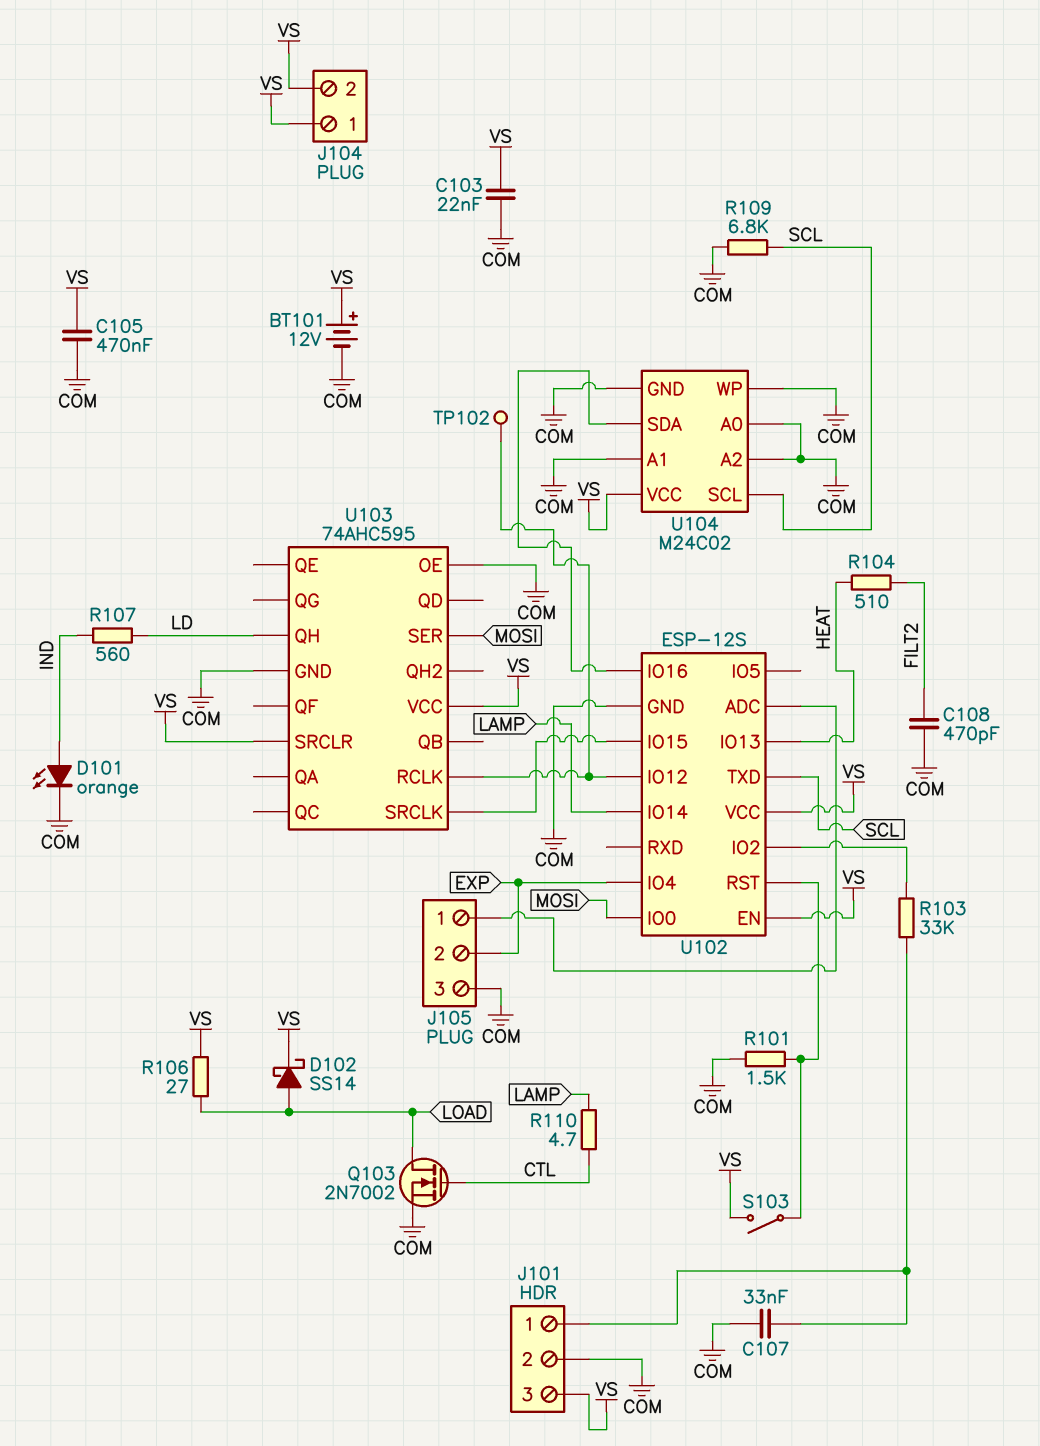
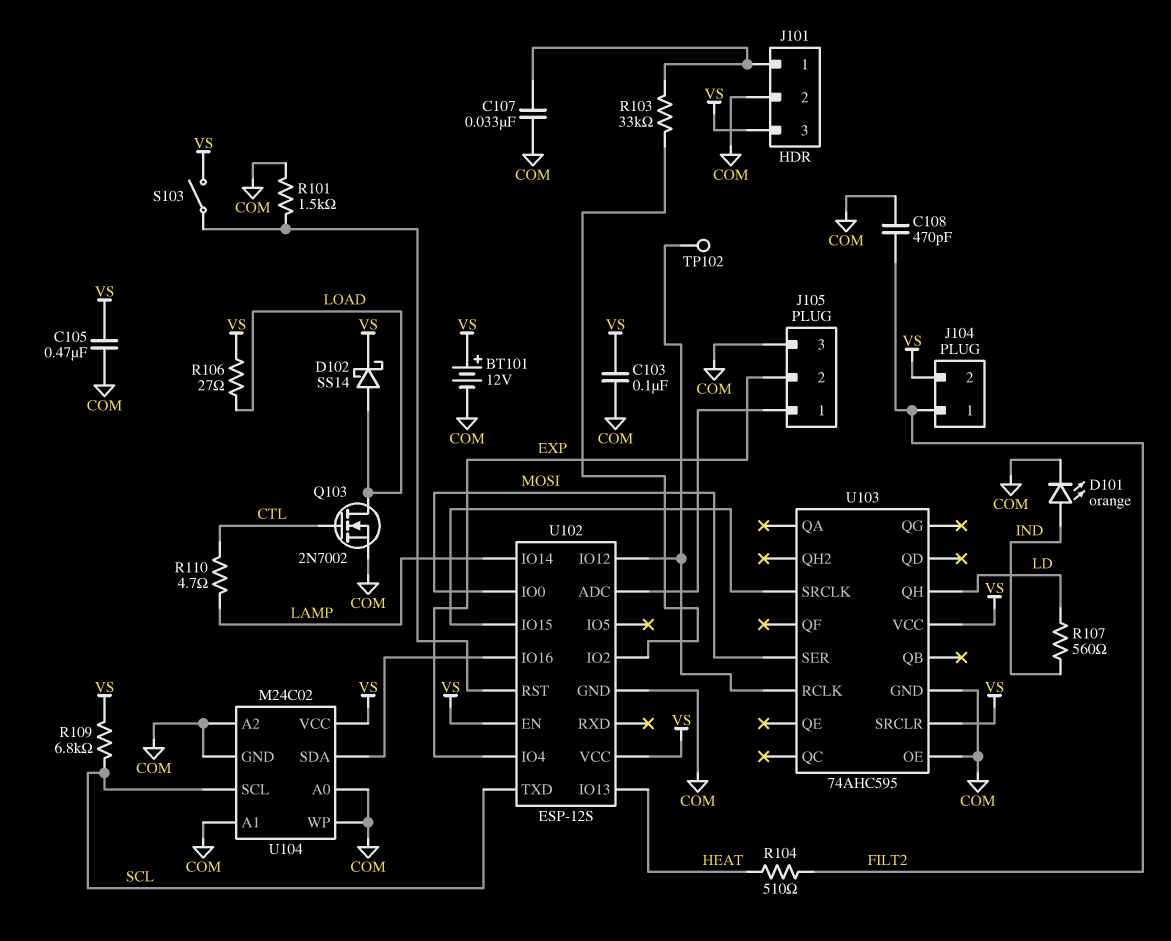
C103: 22nF (COM, VS) -> 100nF (COM, VS)
J104 pin 1: VS -> FILT2
R109: 6.8k (COM, SCL) -> 6.8k (SCL, VS)

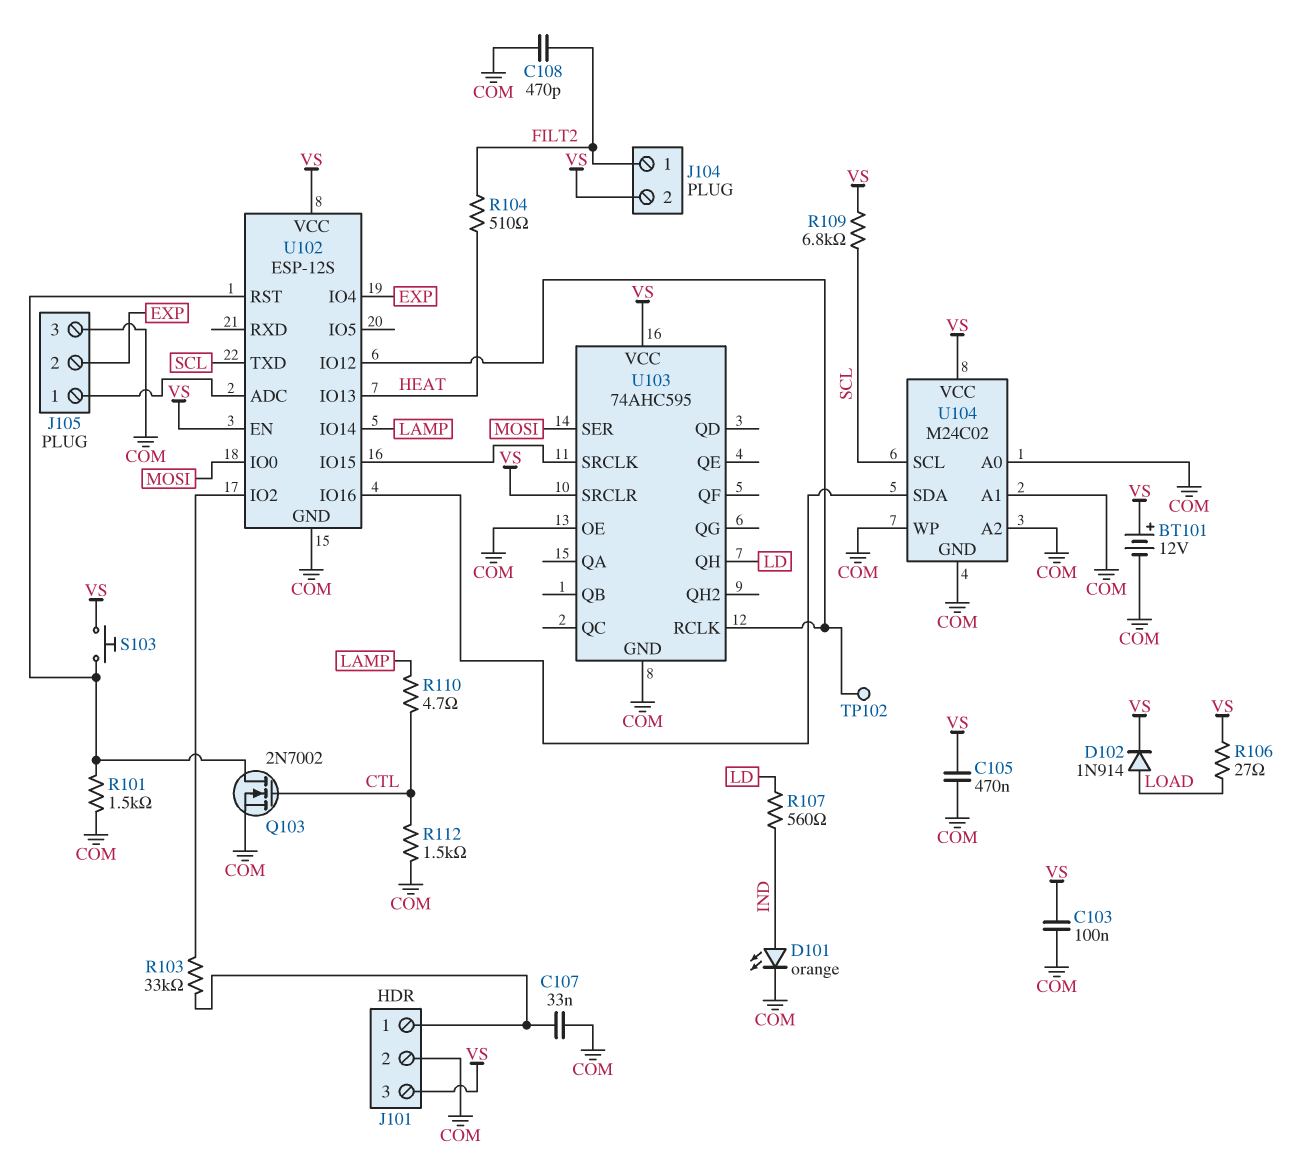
D102: schottky SS14 (A LOAD, K VS) -> diode 1N914 (A LOAD, K VS)
Q103: NMOS 2N7002 (G CTL, D LOAD, S COM) -> NMOS 2N7002 (G CTL, D U102/RST, S COM)
R112: none -> 1.5k (COM, CTL)
S103: switch (U102/RST, VS) -> button (U102/RST, VS)

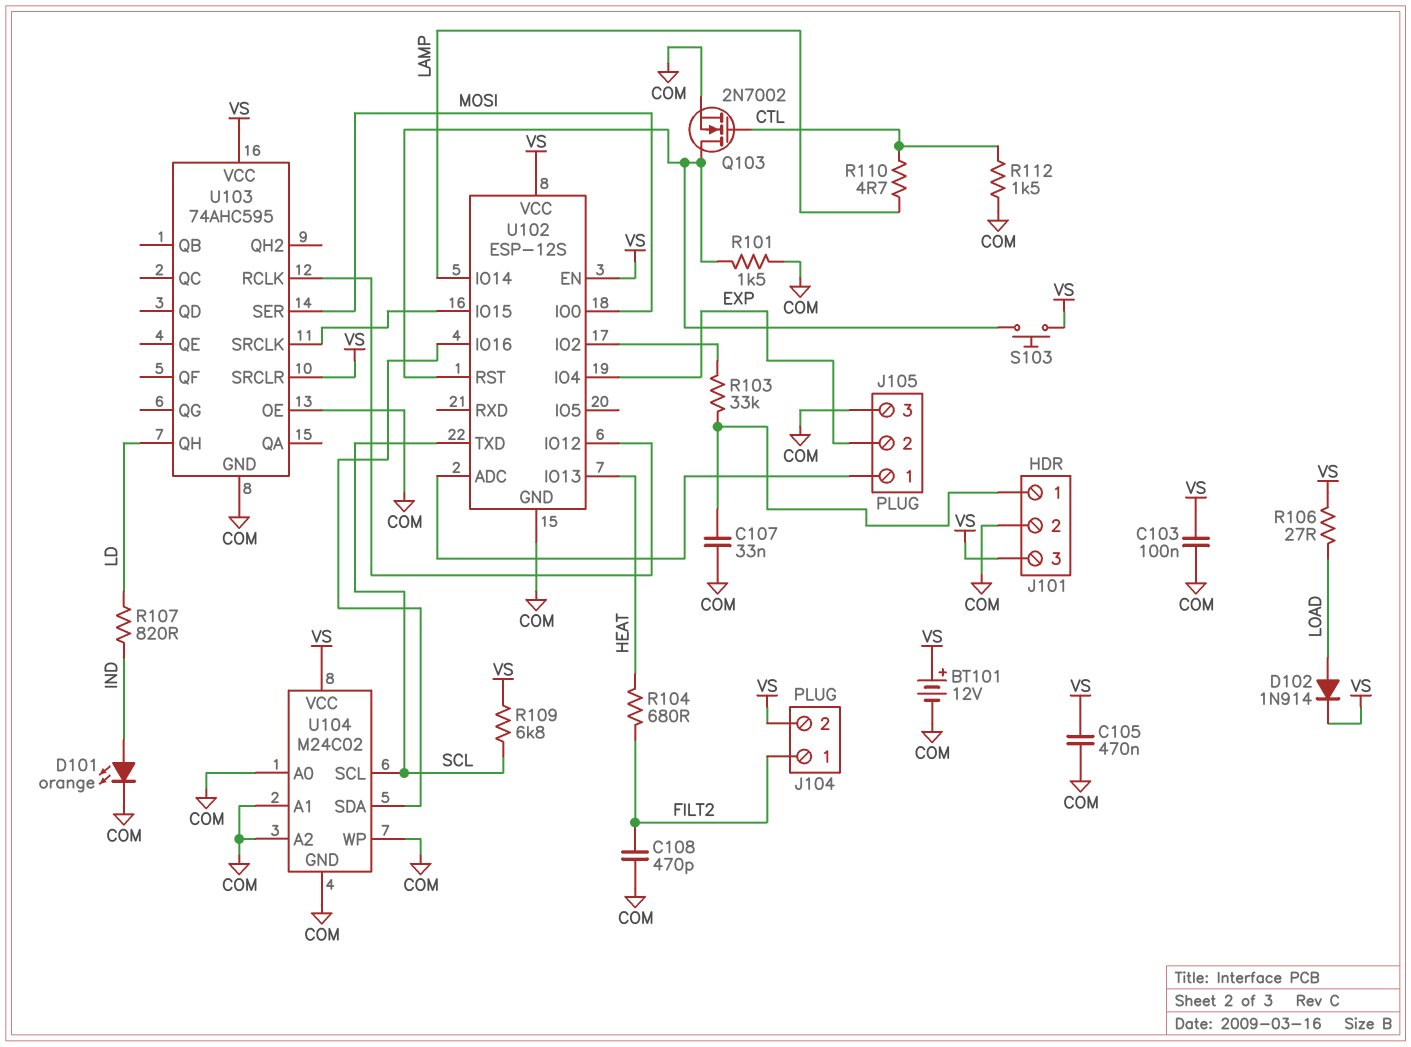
R104: 510 (FILT2, HEAT) -> 680 (FILT2, HEAT)
R107: 560 (IND, LD) -> 820 (IND, LD)
TP102: test point (U102/IO12) -> none

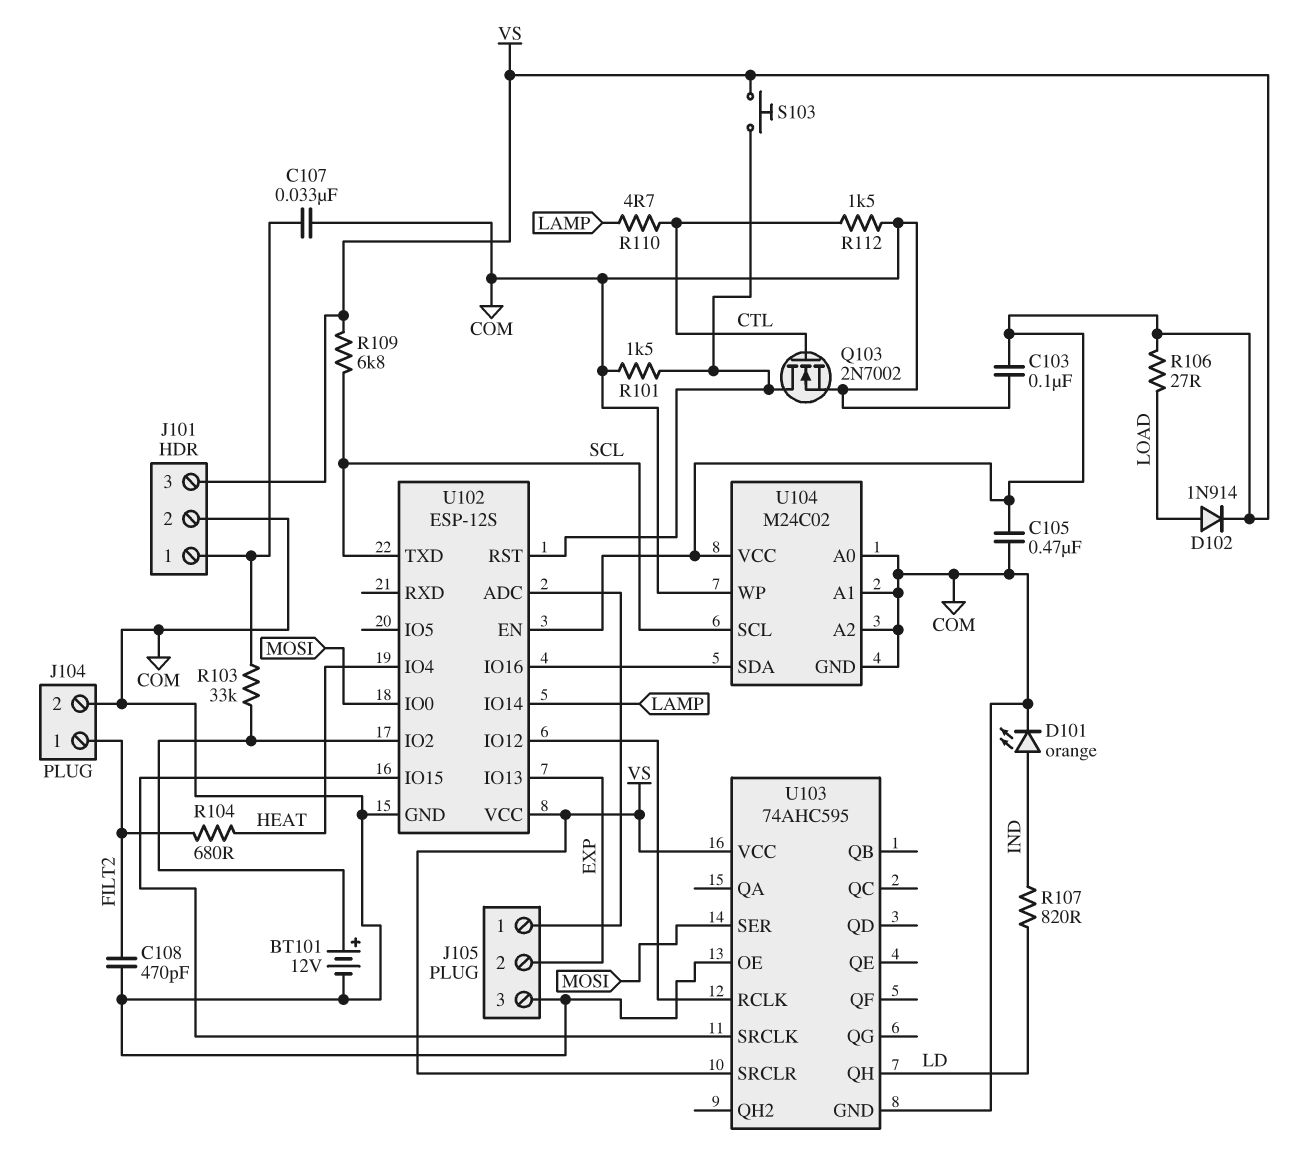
BT101: 12V (plus VS, minus COM) -> 12V (plus U102/IO2, minus COM)
J104 pin 2: VS -> COM
U102 pin IO4: EXP -> HEAT
U102 pin IO13: HEAT -> EXP

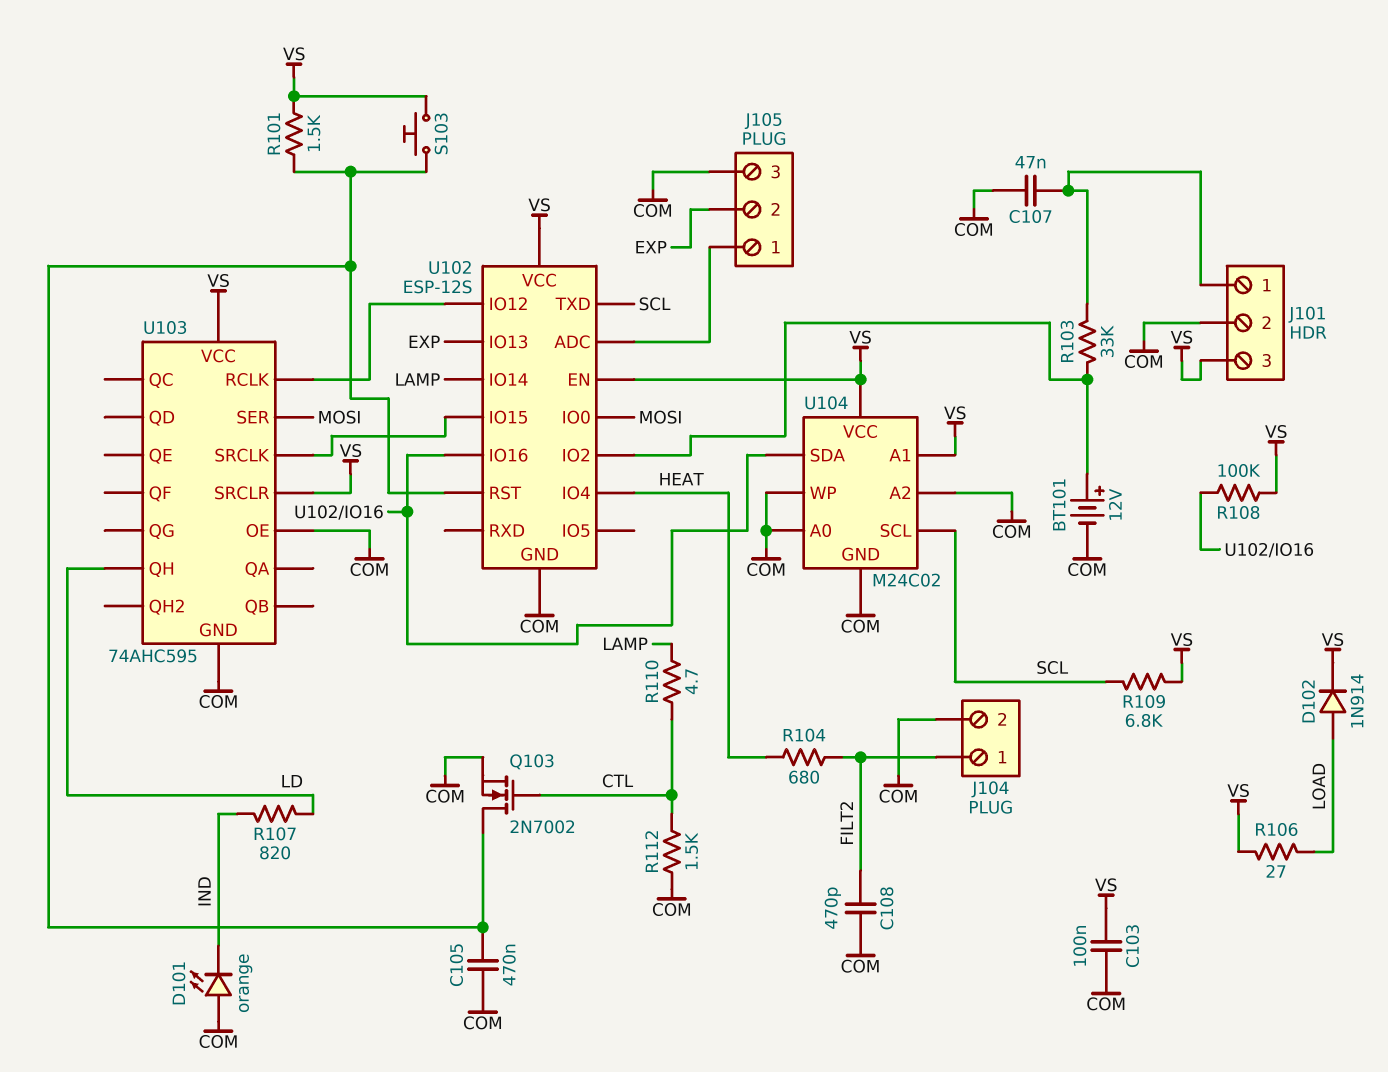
C105: 470nF (COM, VS) -> 470nF (COM, U102/RST)
C107: 33nF (COM, J101/1) -> 47nF (COM, J101/1)
D101: LED orange (A IND, K COM) -> LED orange (A COM, K IND)
R101: 1.5k (COM, U102/RST) -> 1.5k (U102/RST, VS)
R108: none -> 100k (U102/IO16, VS)
U104 pin A1: COM -> VS

